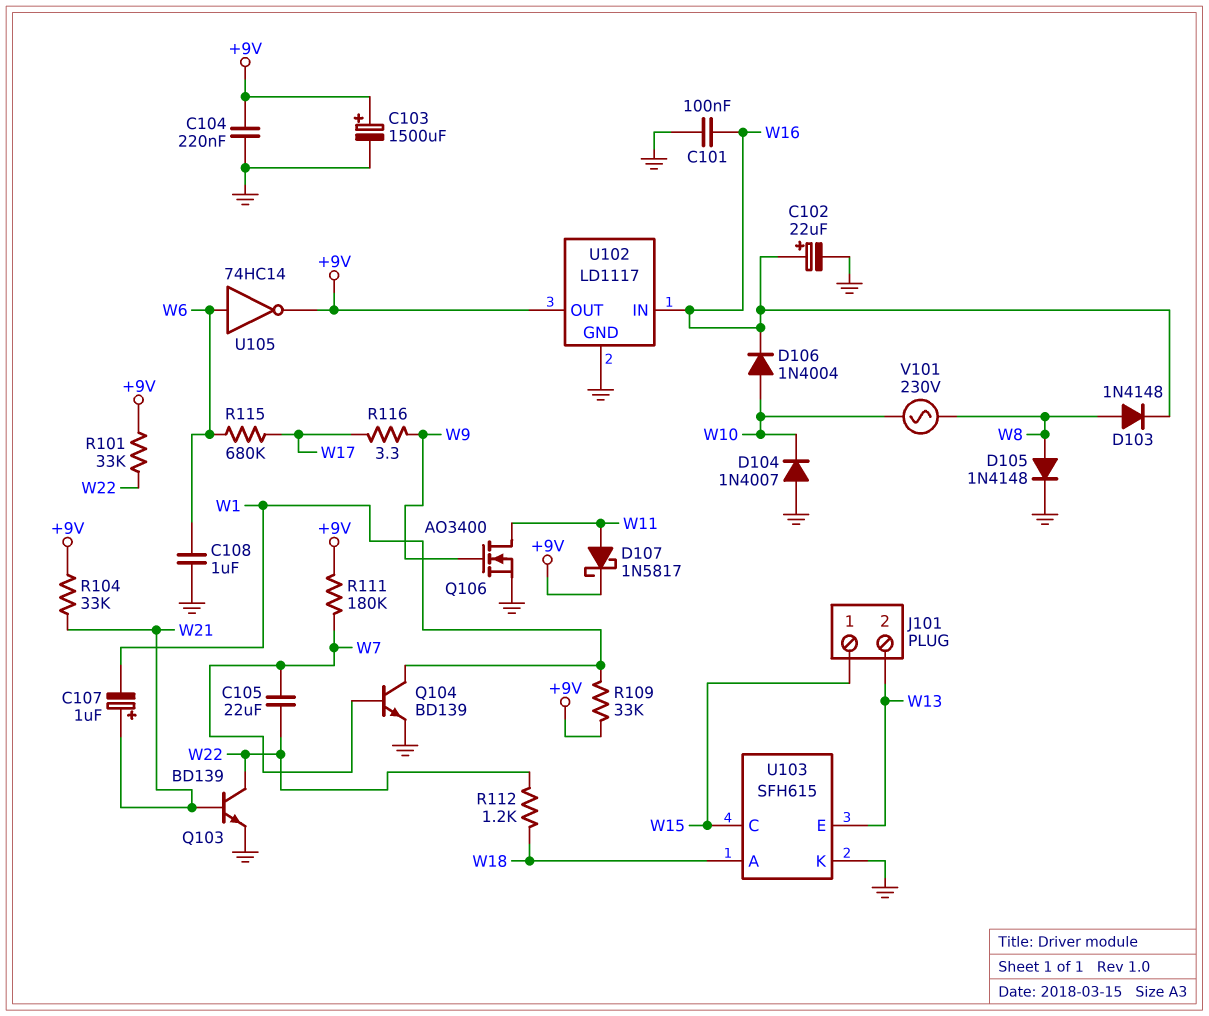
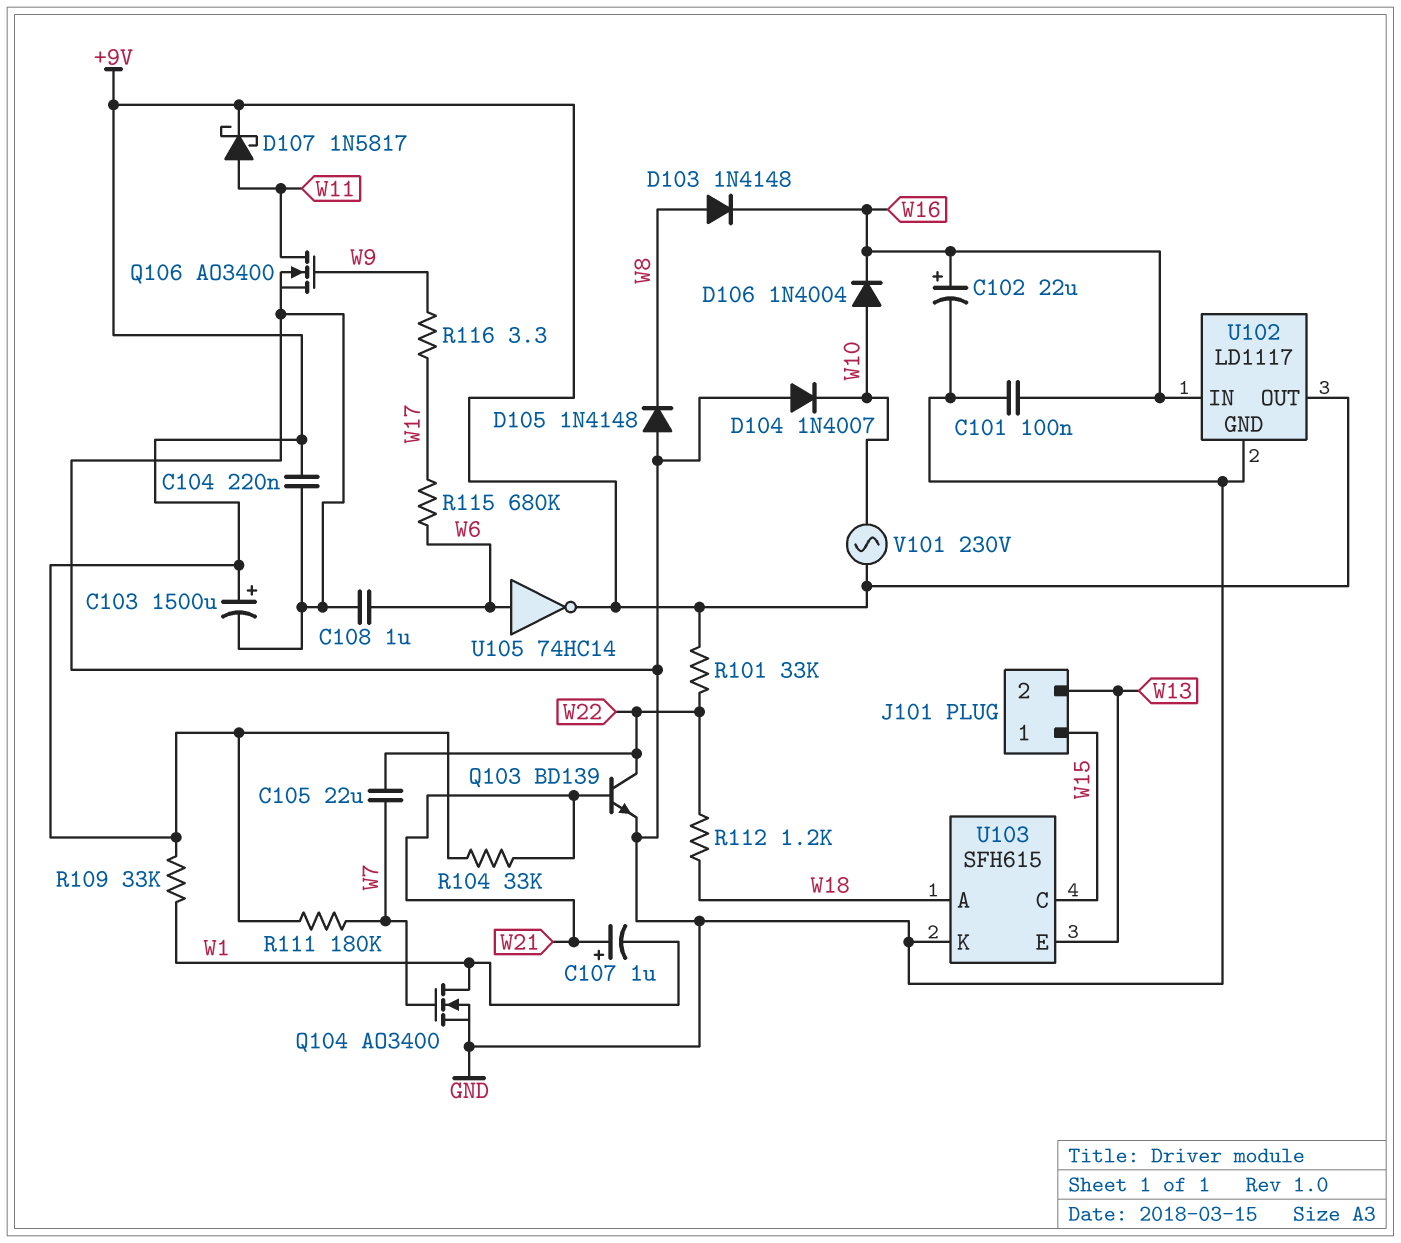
D105: diode 1N4148 (A W8, K GND) -> diode 1N4148 (A GND, K W8)
Q104: NPN BD139 (B W7, C W1, E GND) -> NMOS AO3400 (G W7, D W1, S GND)
V101: AC 230V (W8, W10) -> AC 230V (+9V, W10)

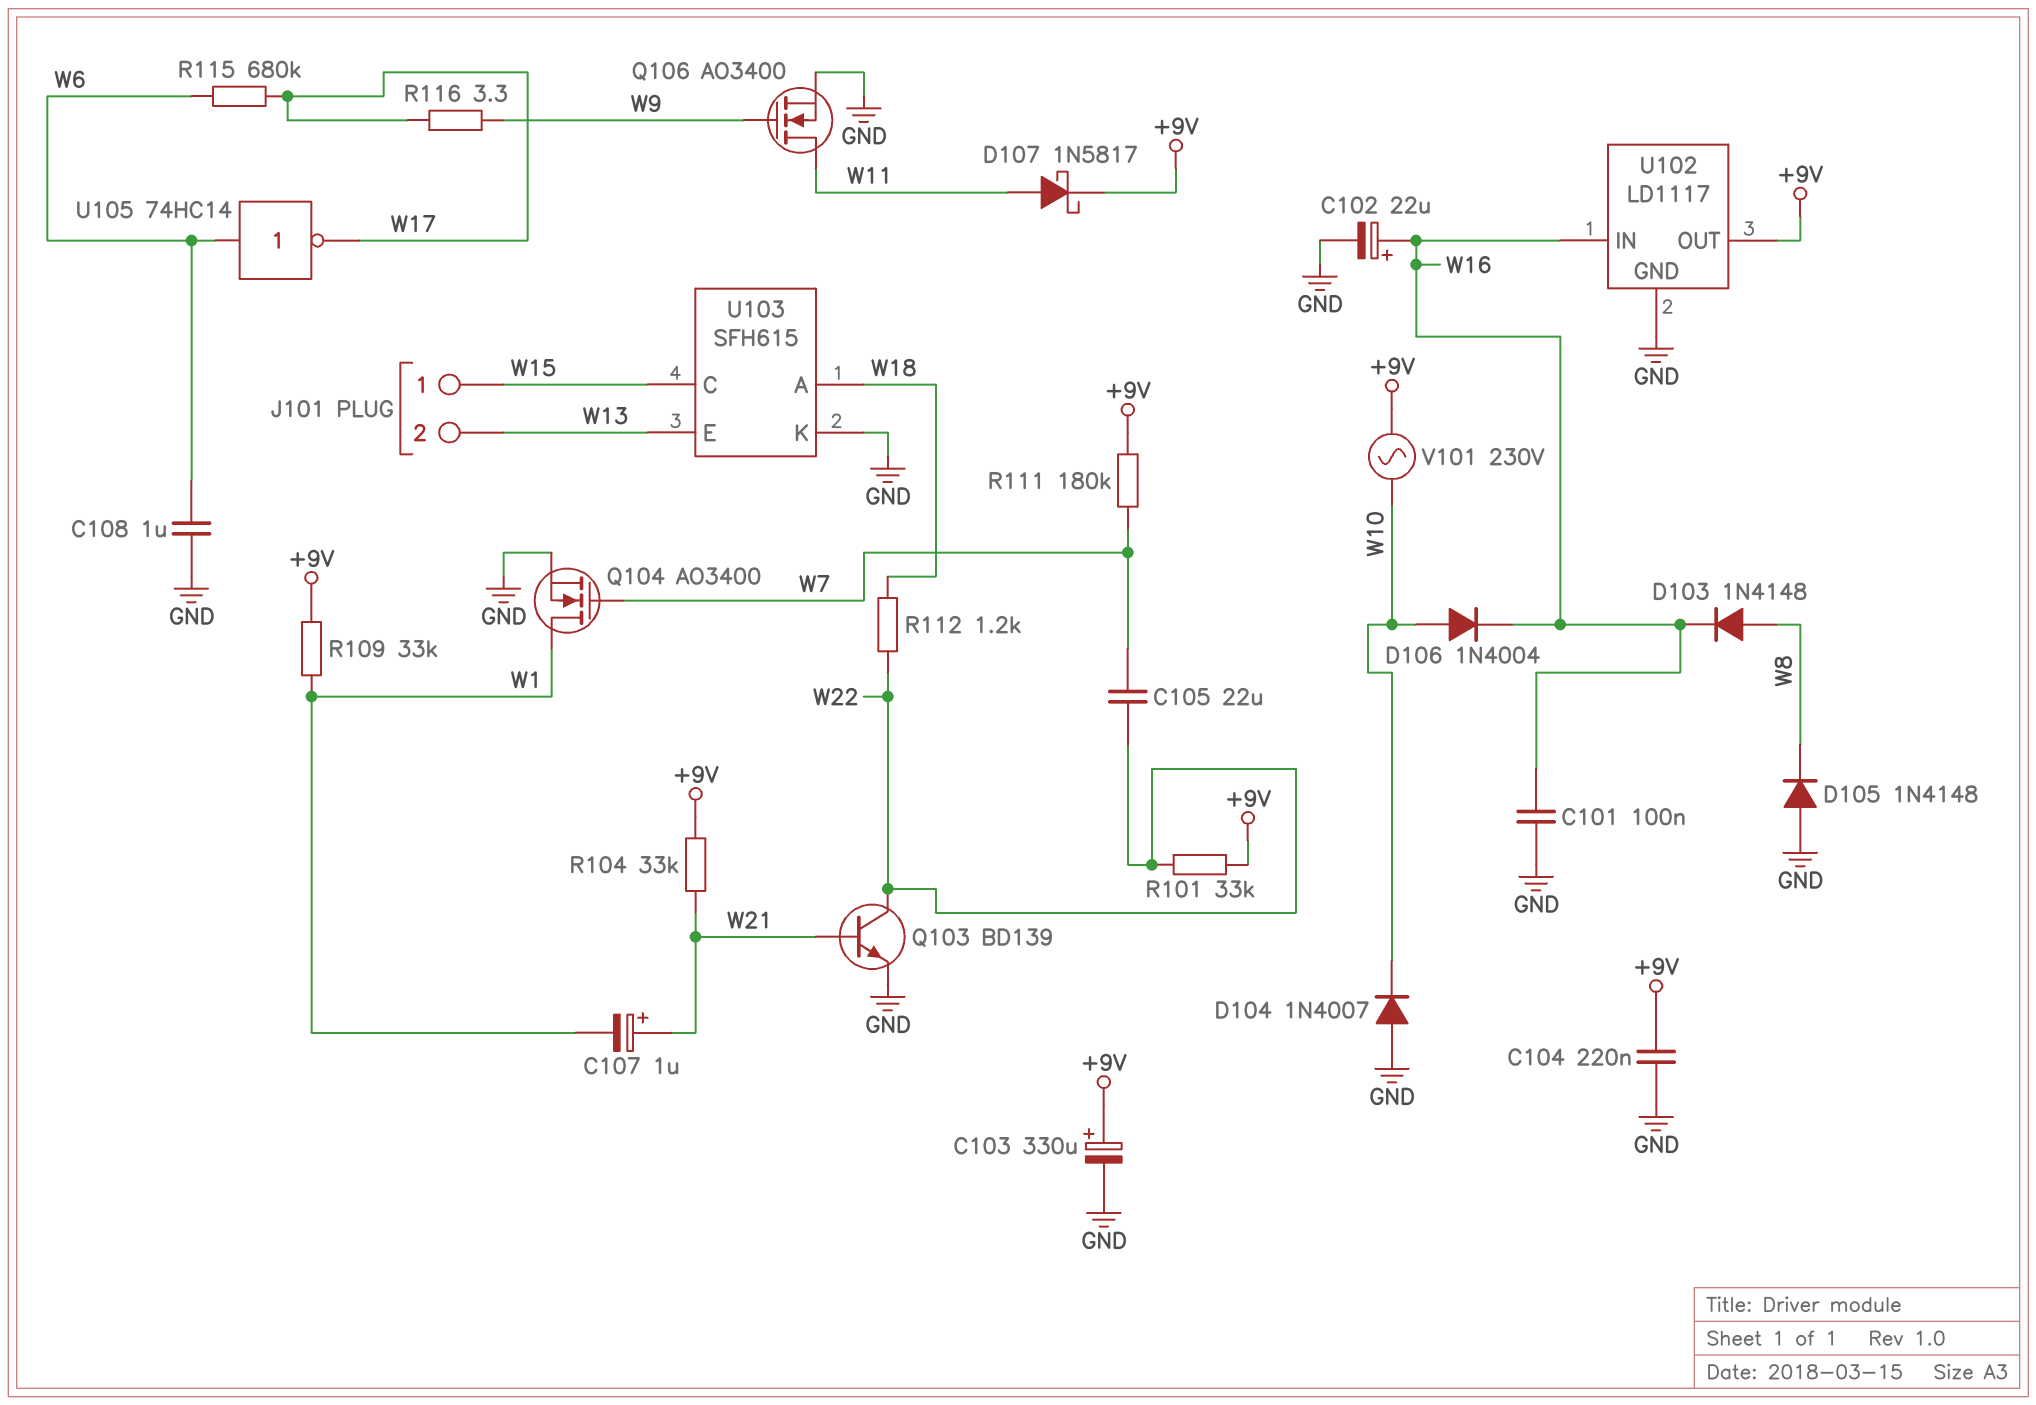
C103: 1500uF (plus +9V, minus GND) -> 330uF (plus +9V, minus GND)
U105: NOT 74HC14 (in W6, out +9V) -> NOT 74HC14 (in W6, out W17)

